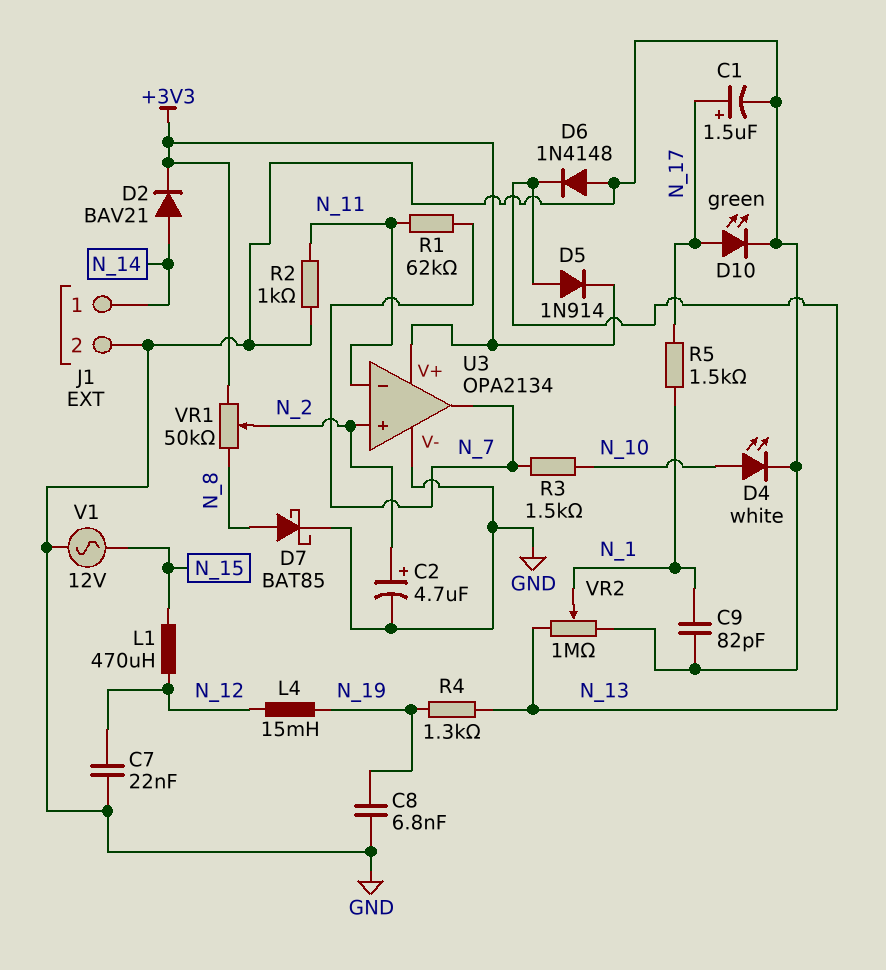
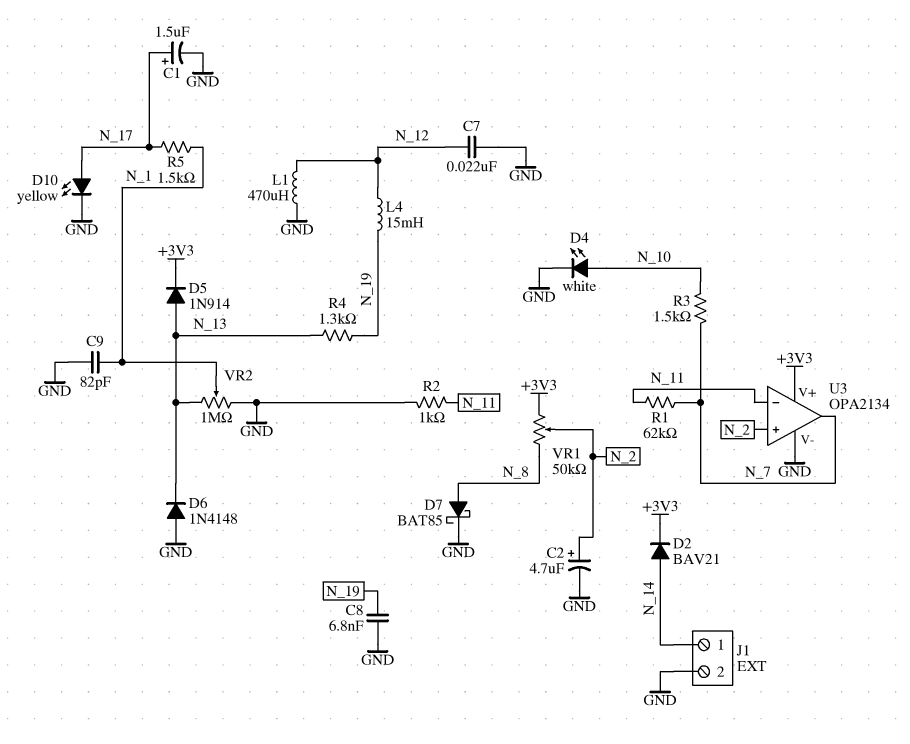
D10: LED green (A N_17, K GND) -> LED yellow (A N_17, K GND)
L1: 470uH (N_12, N_15) -> 470uH (GND, N_12)
V1: AC 12V (GND, N_15) -> none

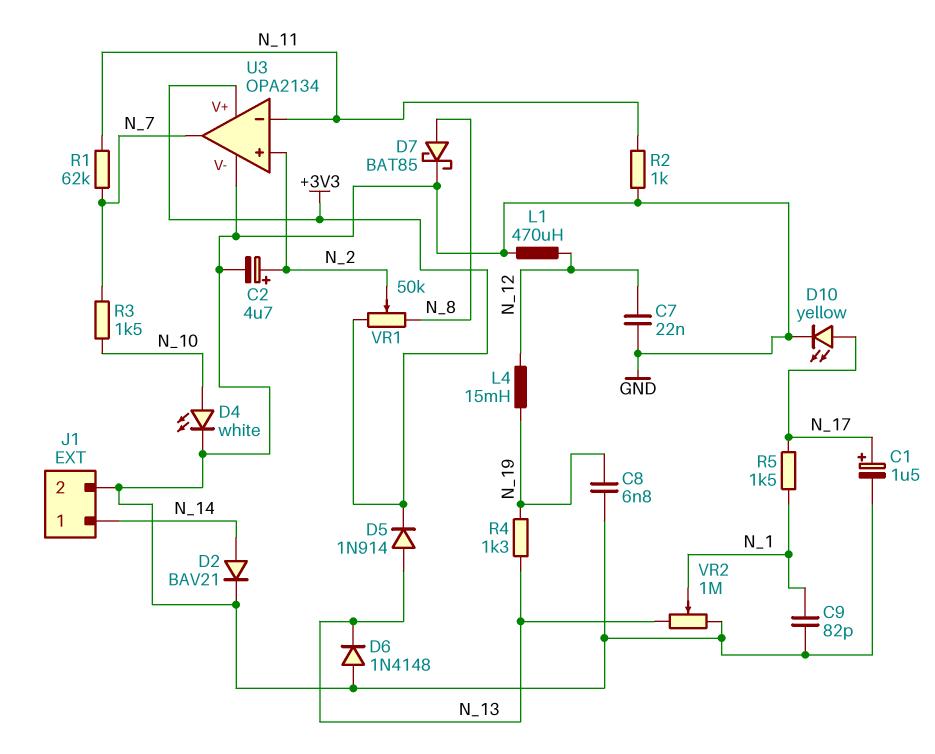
D2: diode BAV21 (A N_14, K +3V3) -> diode BAV21 (A N_14, K GND)

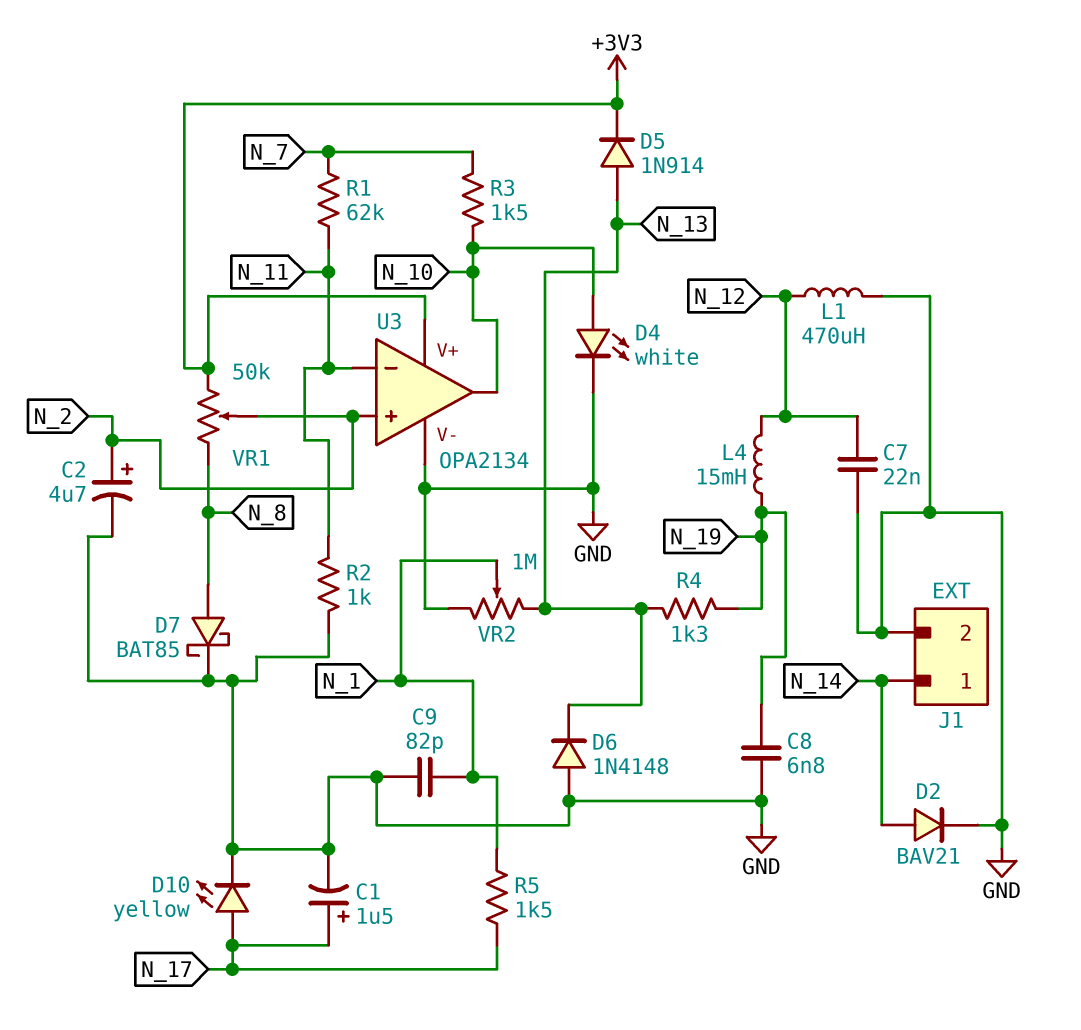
U3 pin out: N_7 -> N_10

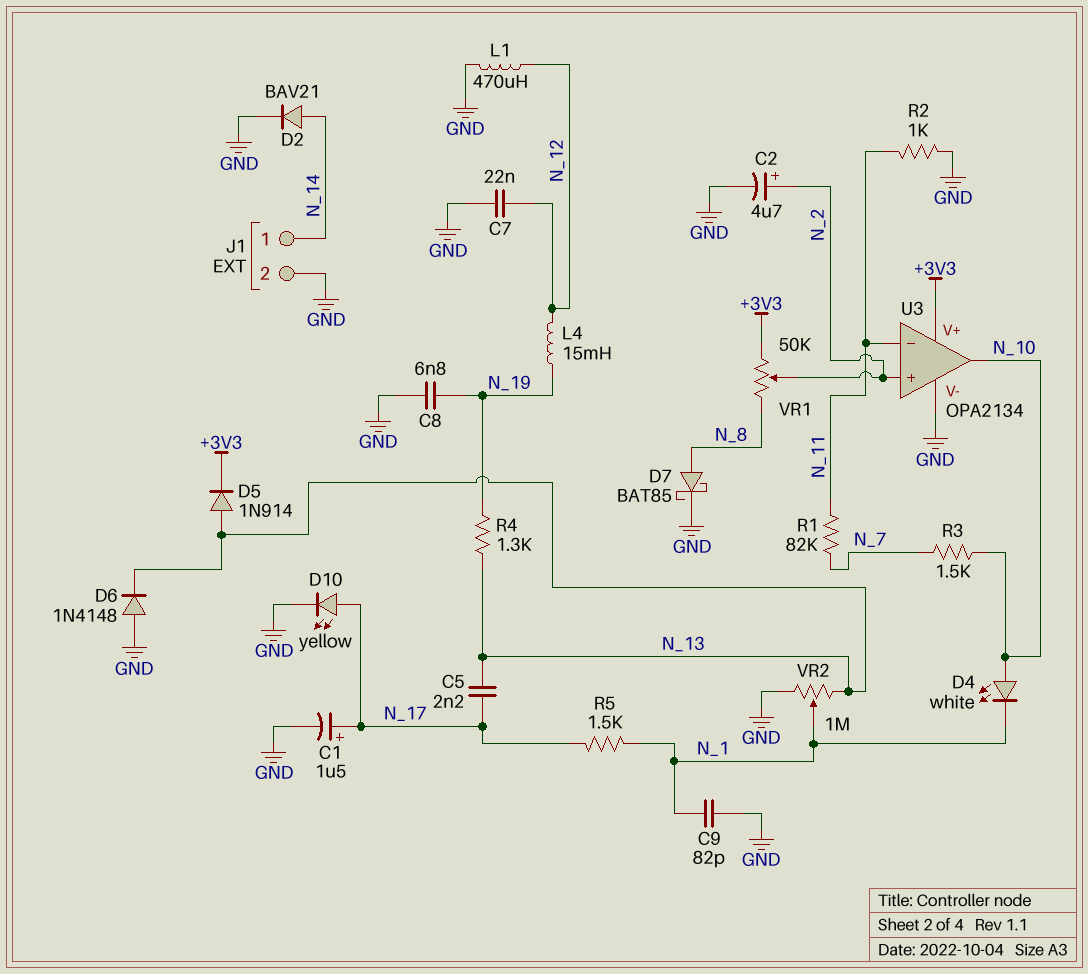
C5: none -> 2.2nF (N_13, N_17)
D4: LED white (A N_10, K GND) -> LED white (A N_10, K N_1)
R1: 62k (N_7, N_11) -> 82k (N_7, N_11)

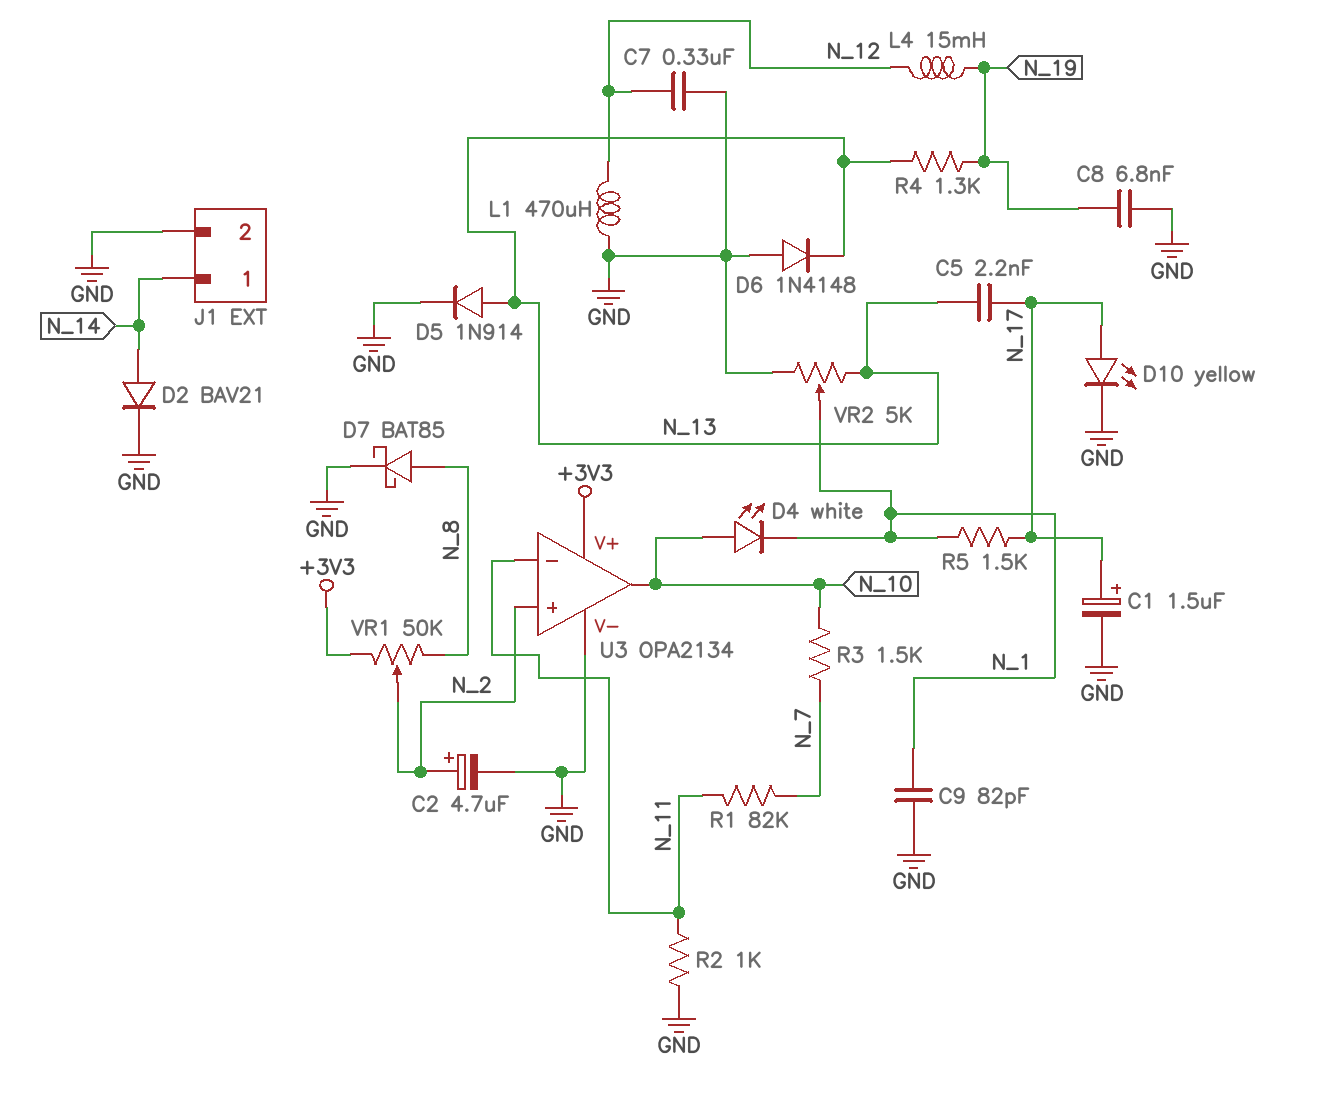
C7: 22nF (GND, N_12) -> 330nF (GND, N_12)
D5: diode 1N914 (A N_13, K +3V3) -> diode 1N914 (A N_13, K GND)
VR2: 1M (GND, N_13, wiper N_1) -> 5k (GND, N_13, wiper N_1)

